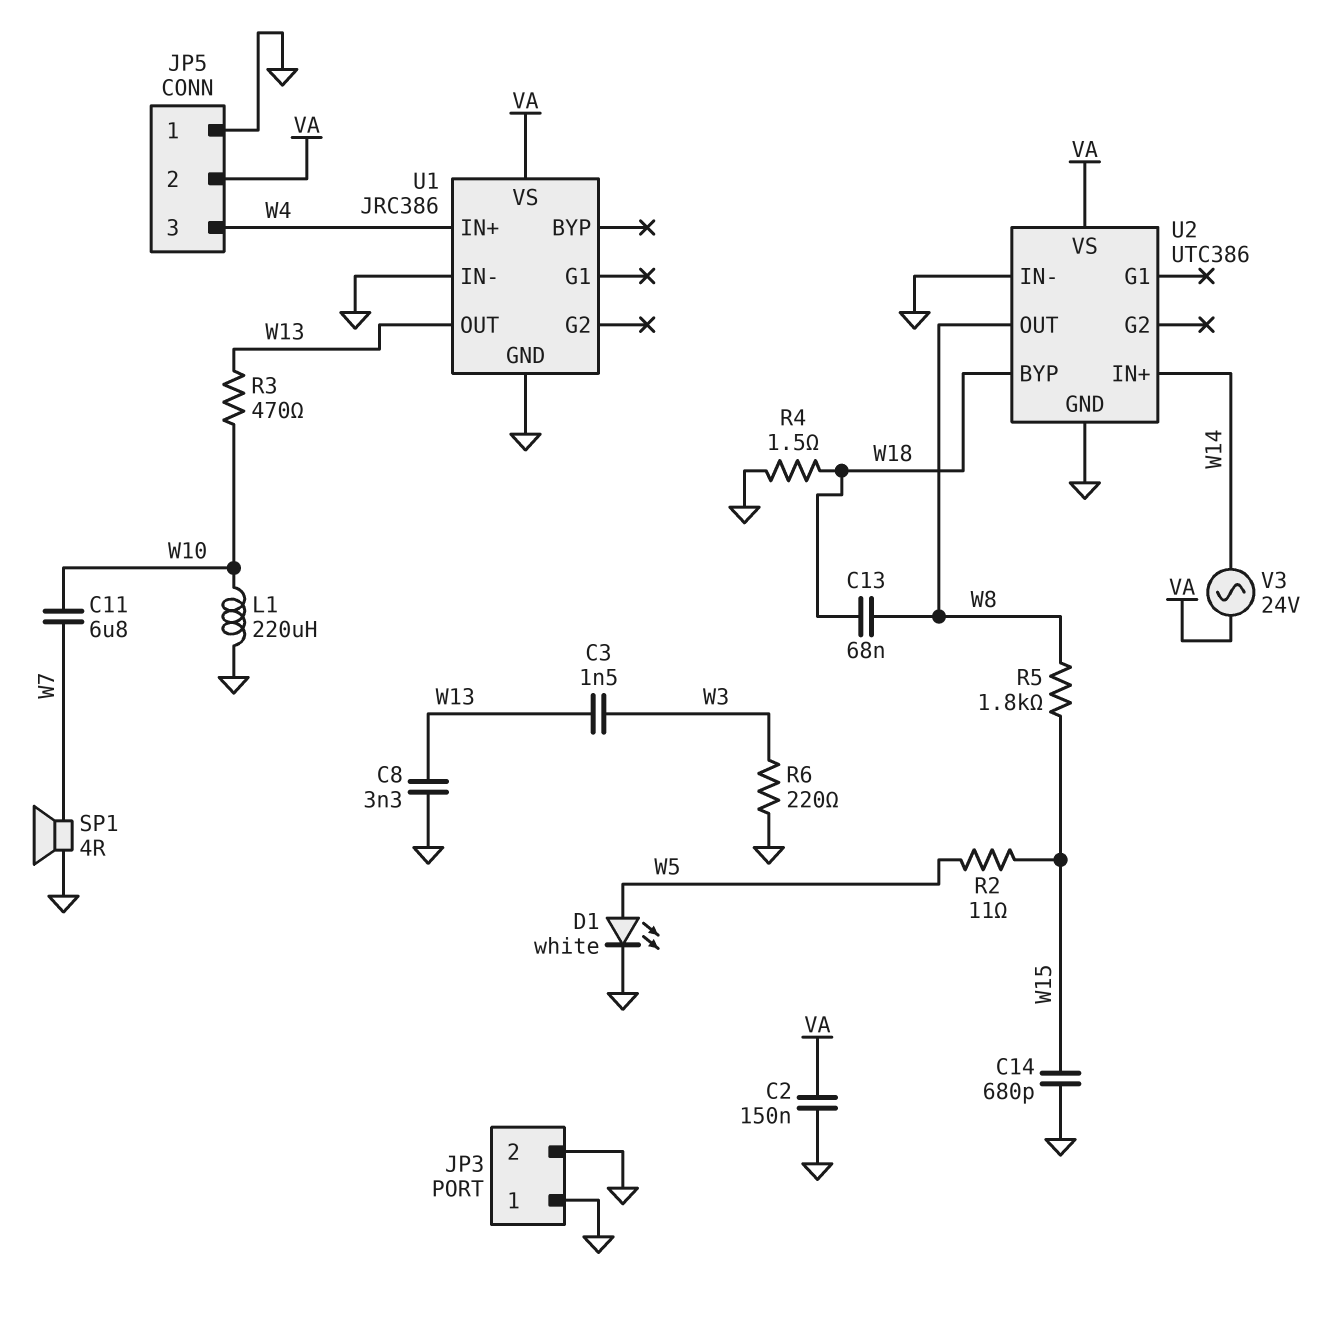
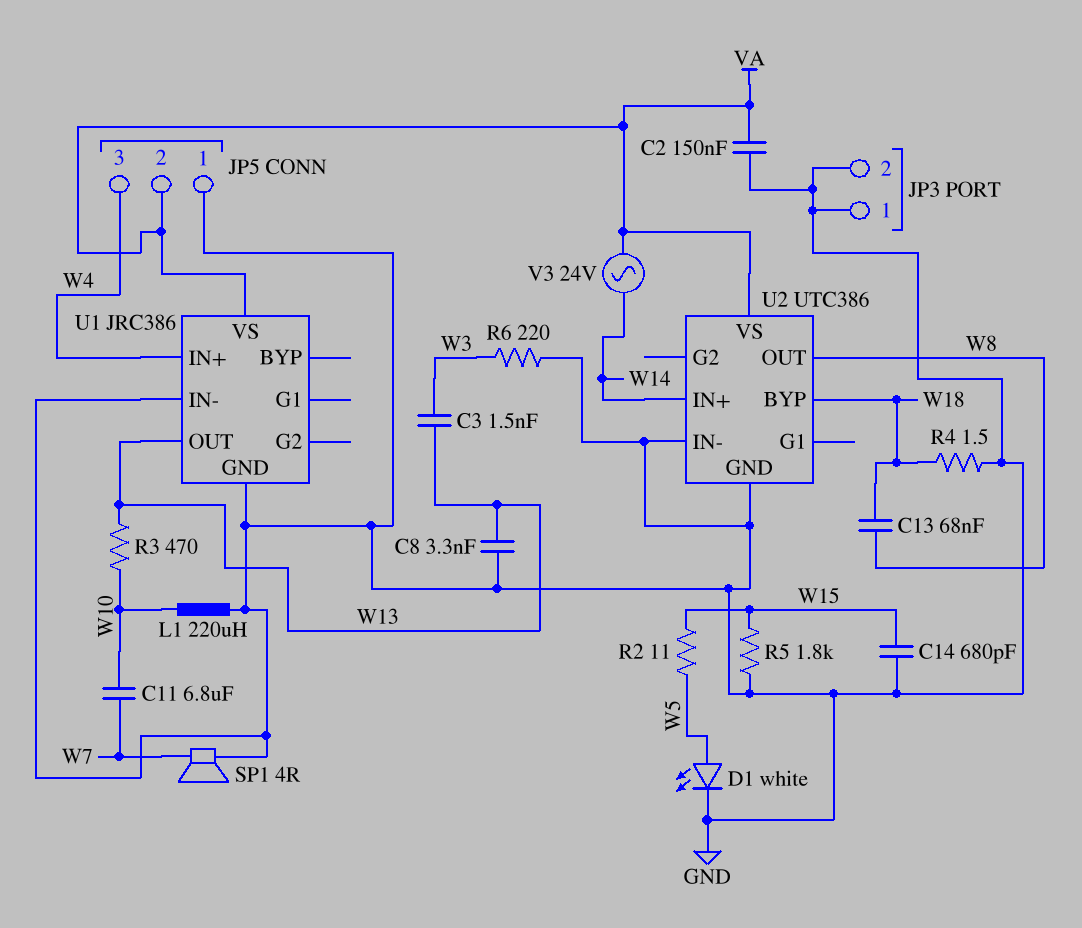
R5: 1.8k (W8, W15) -> 1.8k (GND, W15)

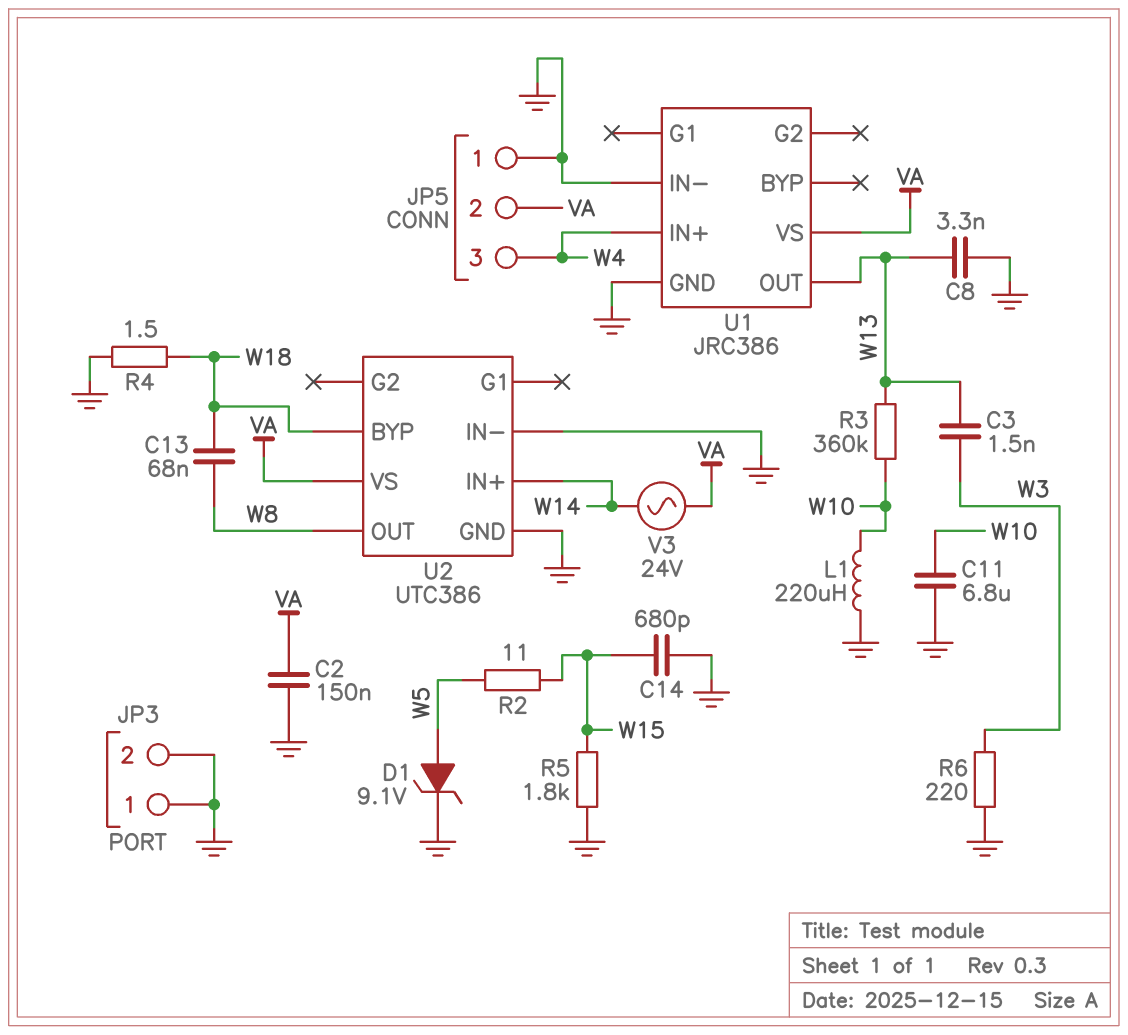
C11: 6.8uF (W7, W10) -> 6.8uF (GND, W10)
D1: LED white (A W5, K GND) -> zener 9.1V (A W5, K GND)
R3: 470 (W10, W13) -> 360k (W10, W13)
SP1: speaker 4R (GND, W7) -> none

